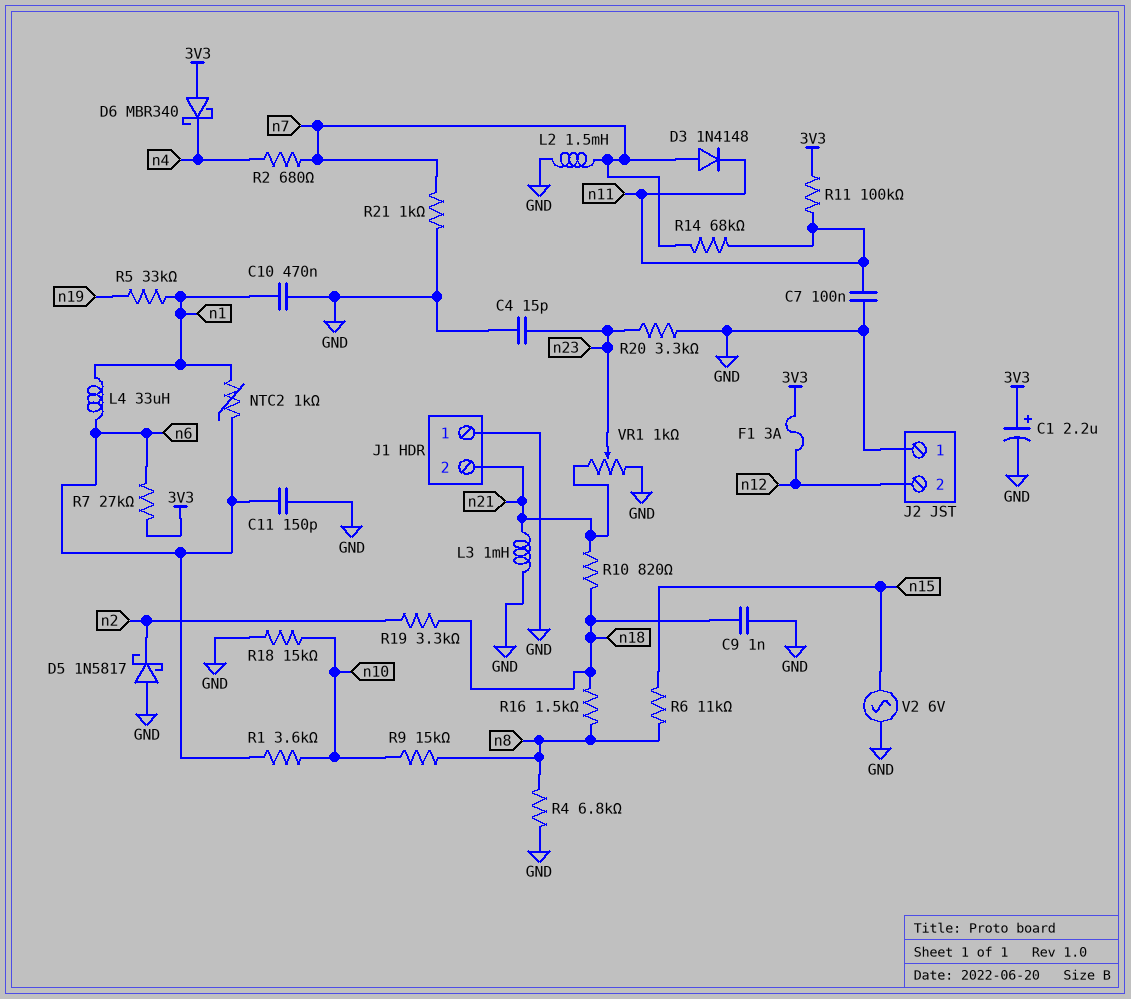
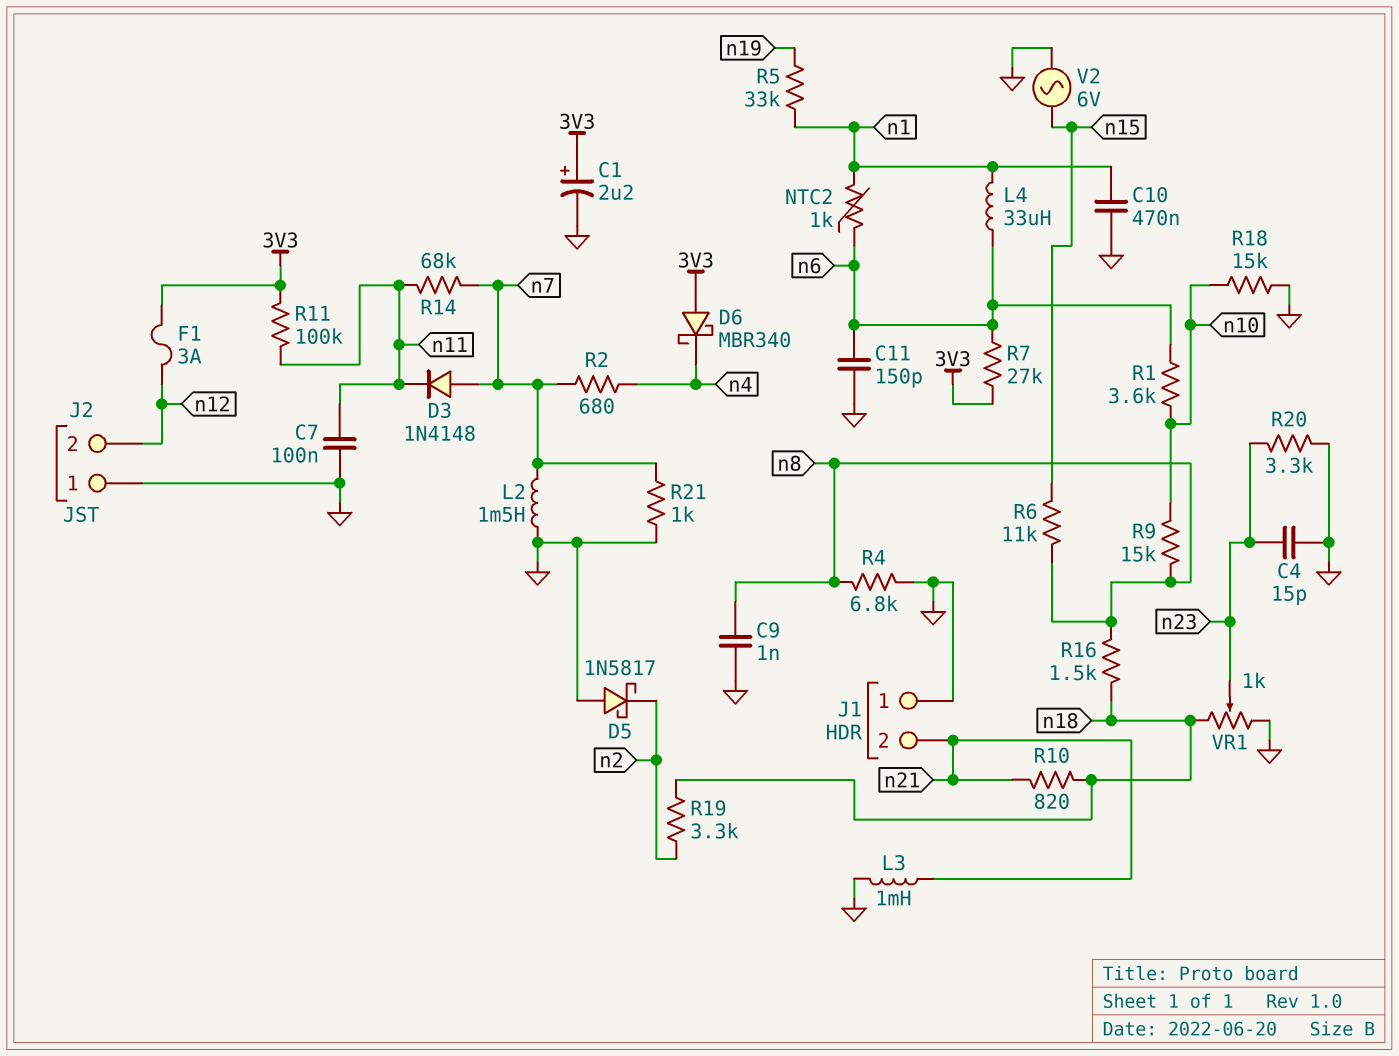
C9: 1nF (GND, n18) -> 1nF (GND, n8)
VR1: 1k (GND, n21, wiper n23) -> 1k (GND, n18, wiper n23)

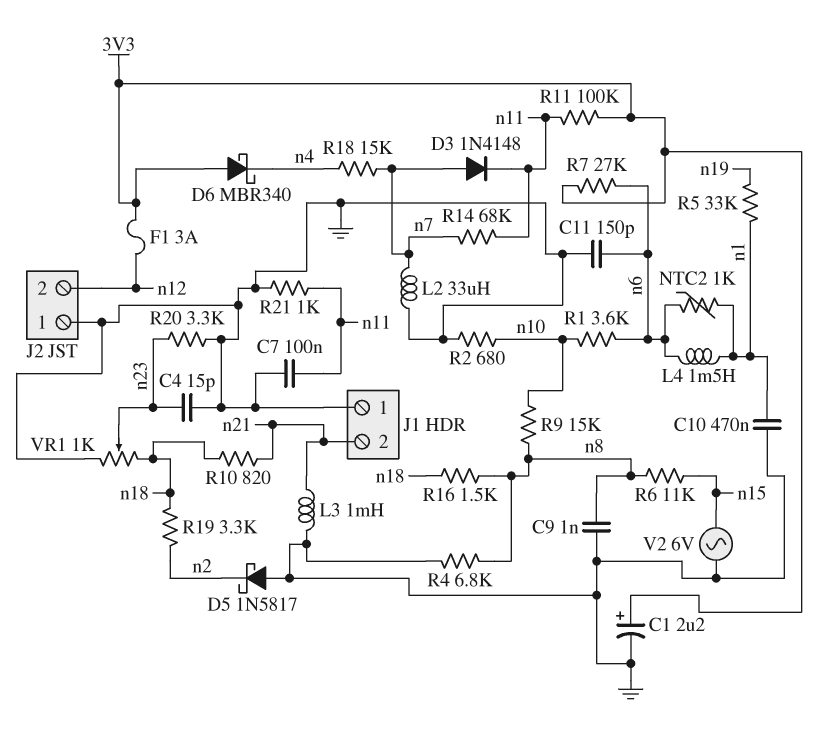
L2: 1.5mH (GND, n7) -> 33uH (GND, n7)
L4: 33uH (n1, n6) -> 1.5mH (n1, n6)
R2: 680 (n4, n7) -> 680 (GND, n10)
R18: 15k (GND, n10) -> 15k (n4, n7)
R21: 1k (GND, n7) -> 1k (GND, n11)

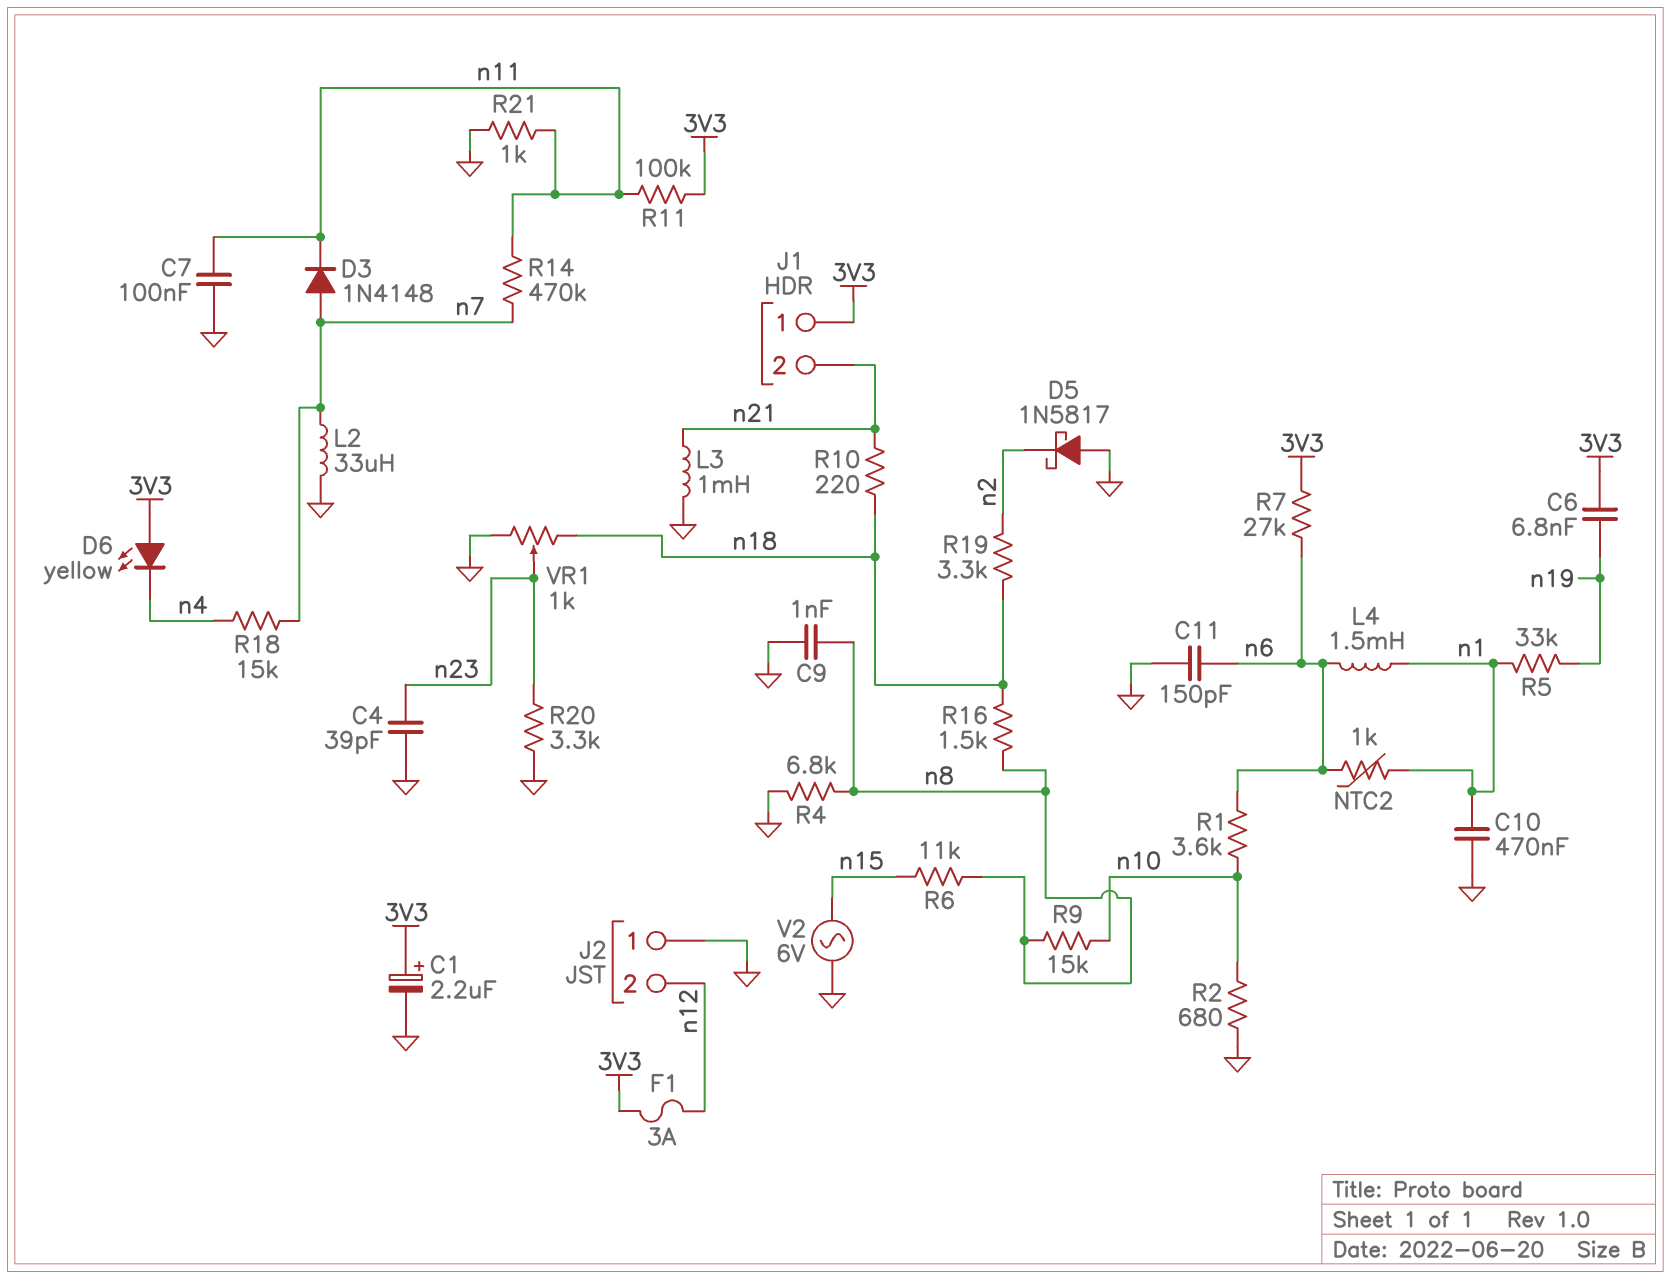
C4: 15pF (GND, n23) -> 39pF (GND, n23)
C6: none -> 6.8nF (3V3, n19)
D6: schottky MBR340 (A 3V3, K n4) -> LED yellow (A 3V3, K n4)
J1 pin 1: GND -> 3V3
R10: 820 (n18, n21) -> 220 (n18, n21)
R14: 68k (n7, n11) -> 470k (n7, n11)

